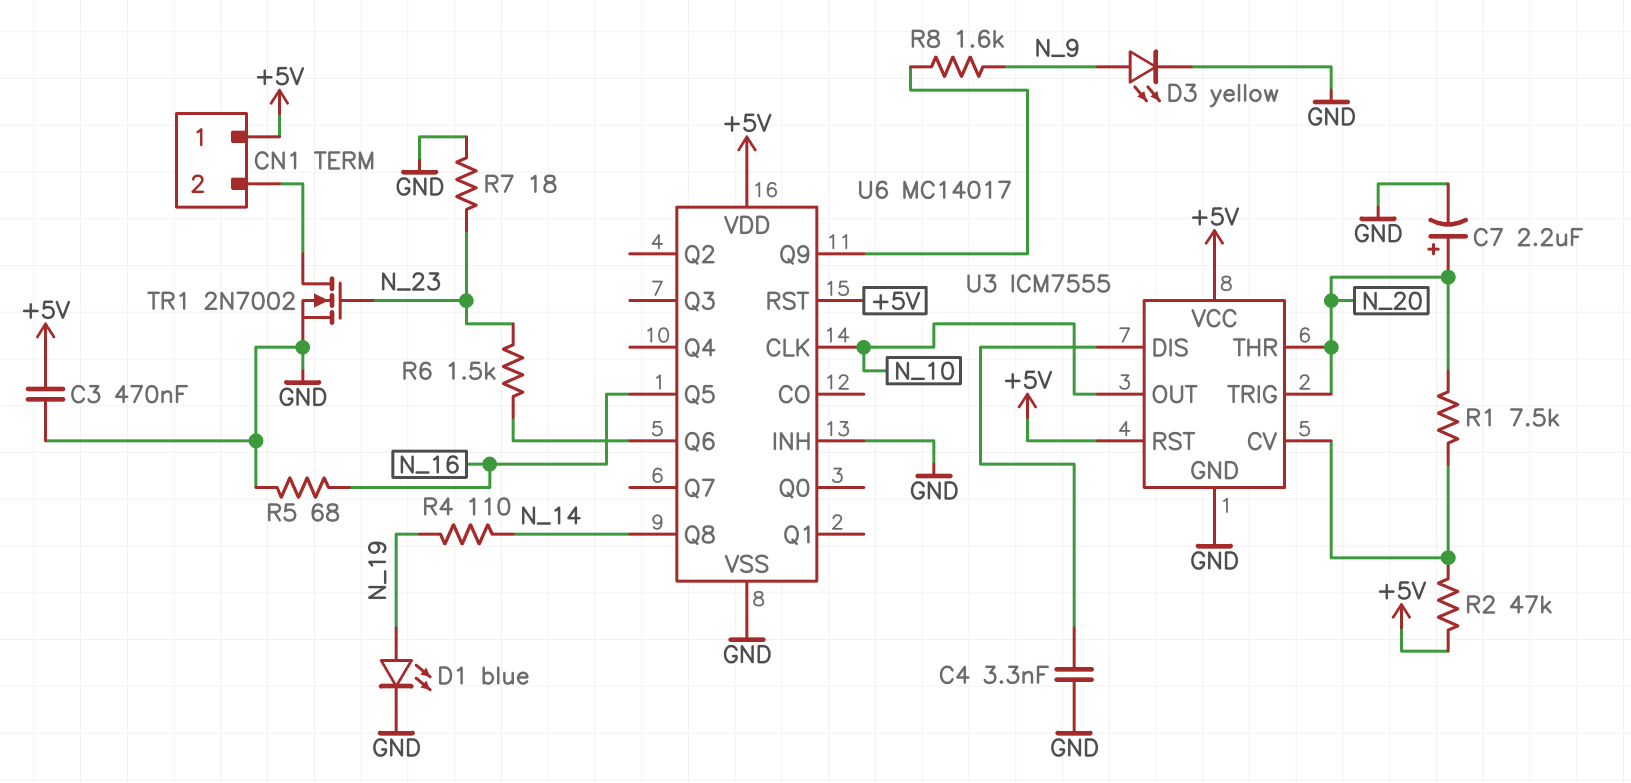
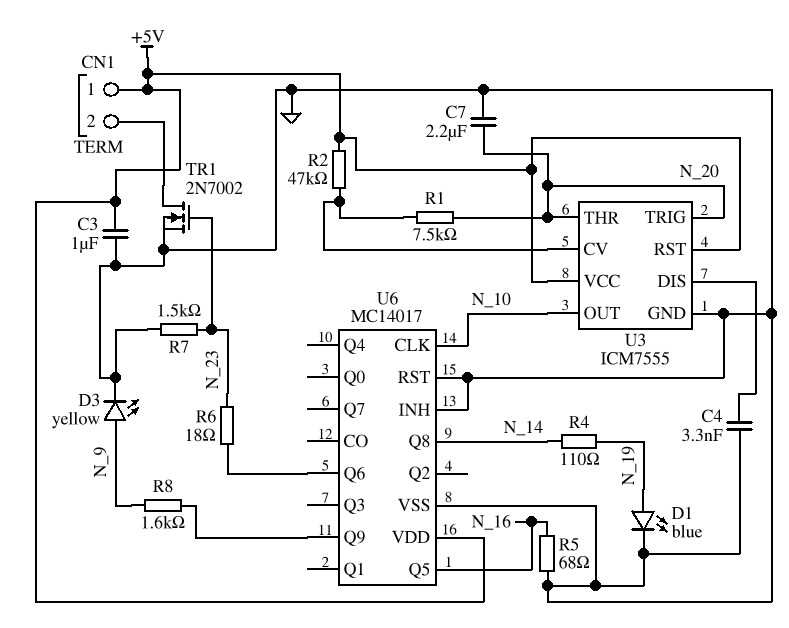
C3: 470nF (+5V, GND) -> 1uF (+5V, GND)
C7: 2.2uF (plus N_20, minus GND) -> 2.2uF (GND, N_20)
R6: 1.5k (N_23, U6/Q6) -> 18 (N_23, U6/Q6)
R7: 18 (GND, N_23) -> 1.5k (GND, N_23)
U6 pin RST: +5V -> GND

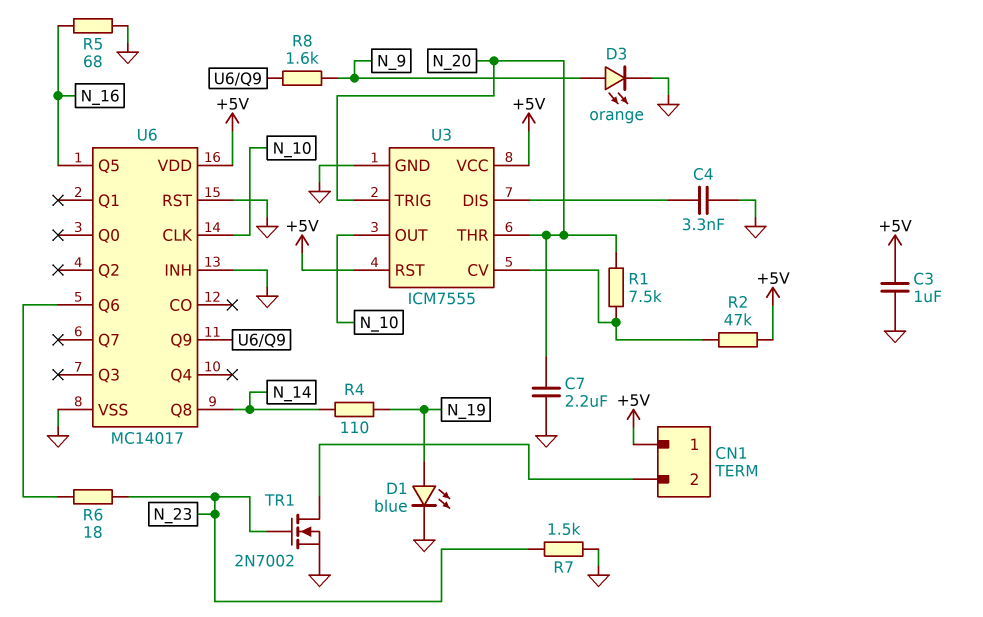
D3: LED yellow (A N_9, K GND) -> LED orange (A N_9, K GND)

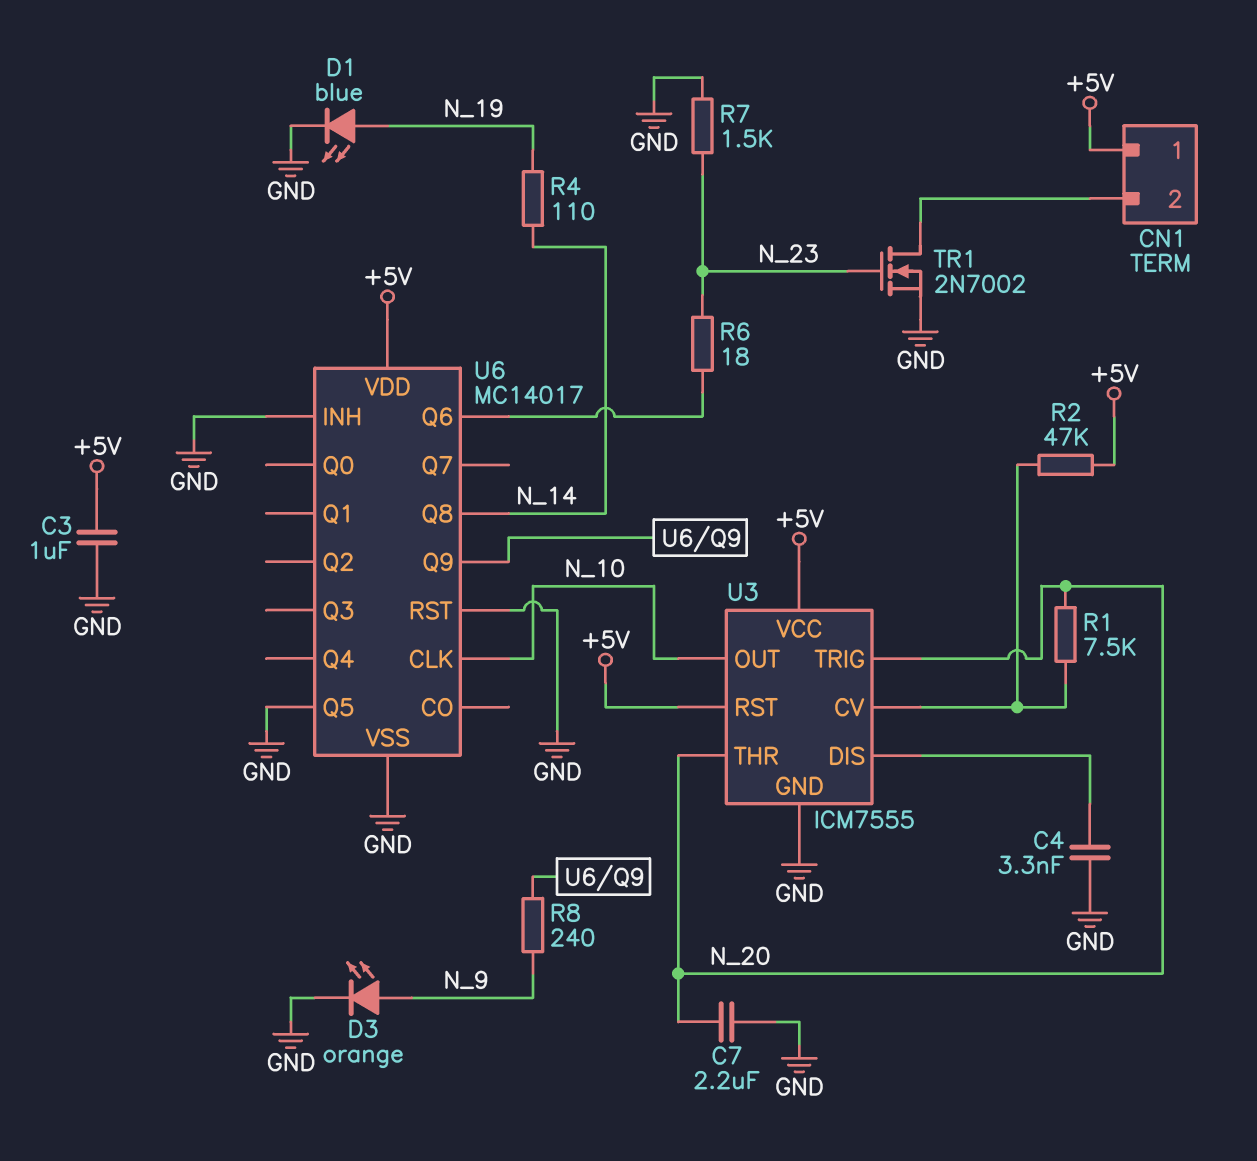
R5: 68 (GND, N_16) -> none
R8: 1.6k (N_9, U6/Q9) -> 240 (N_9, U6/Q9)
U6 pin Q5: N_16 -> GND

